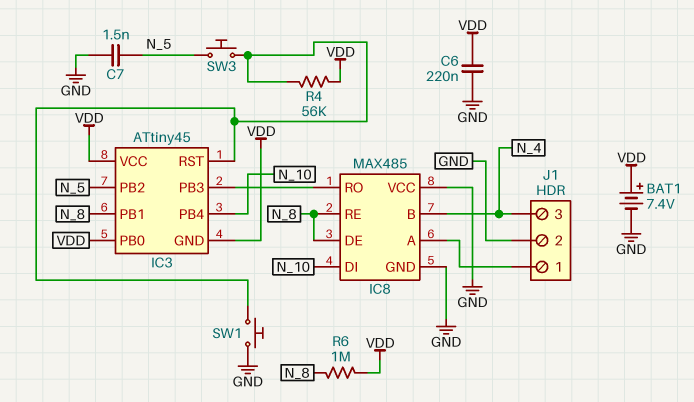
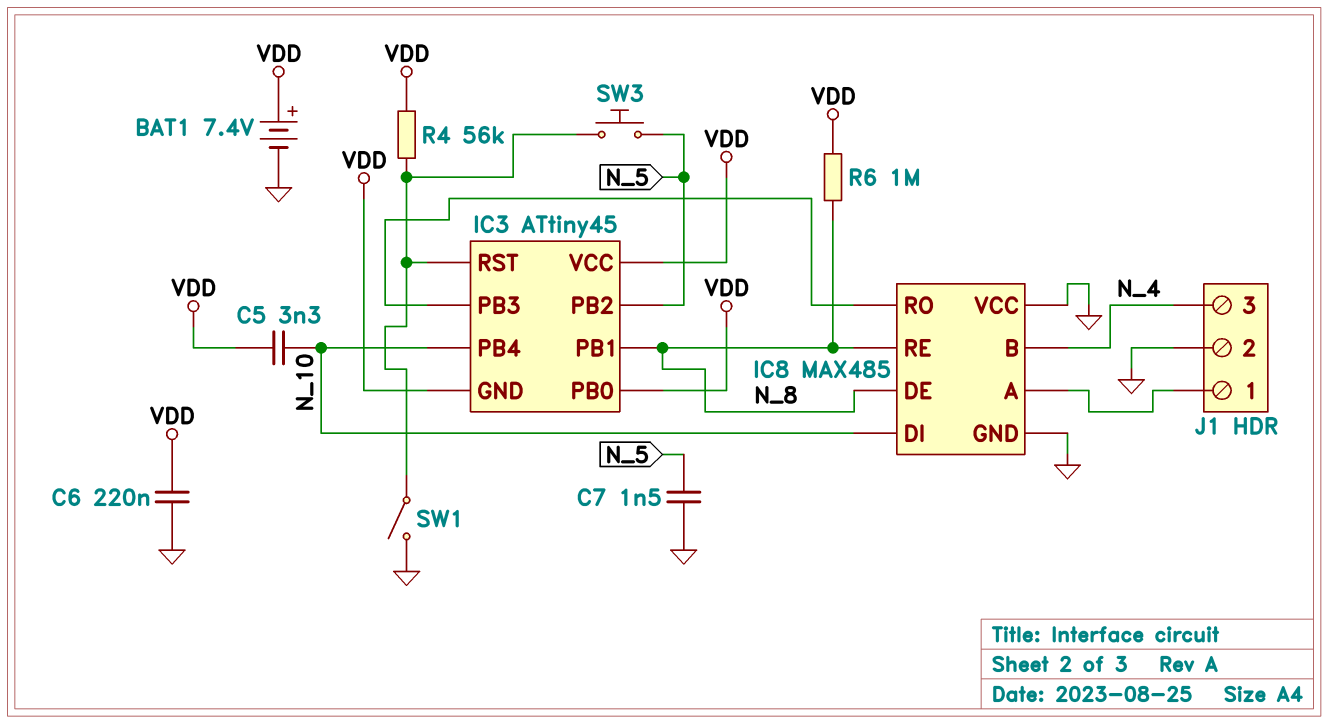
C5: none -> 3.3nF (N_10, VDD)
SW1: button (GND, IC3/RST) -> switch (GND, IC3/RST)

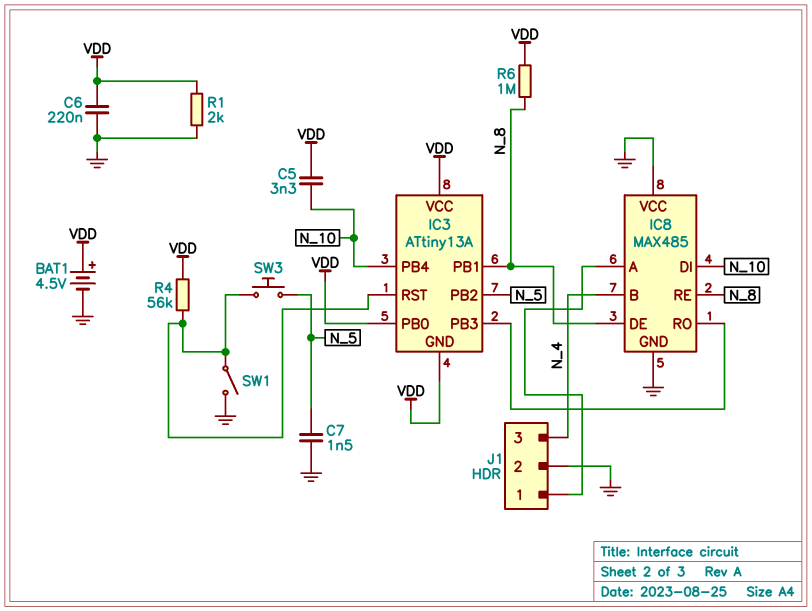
BAT1: 7.4V (plus VDD, minus GND) -> 4.5V (plus VDD, minus GND)
IC3: ATtiny45 -> ATtiny13A
R1: none -> 2k (GND, VDD)

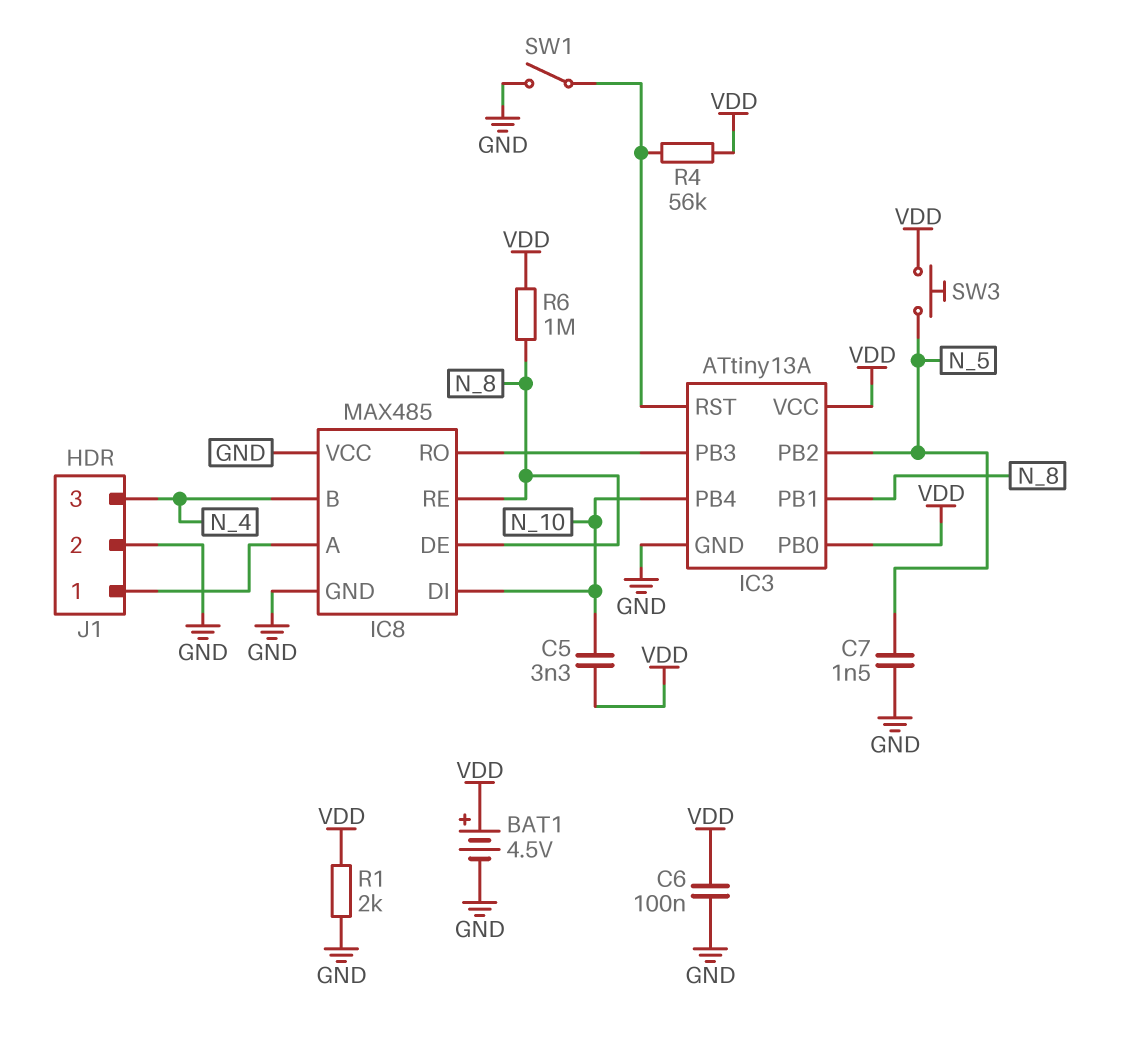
C6: 220nF (GND, VDD) -> 100nF (GND, VDD)
IC3 pin GND: VDD -> GND
SW3: button (IC3/RST, N_5) -> button (N_5, VDD)

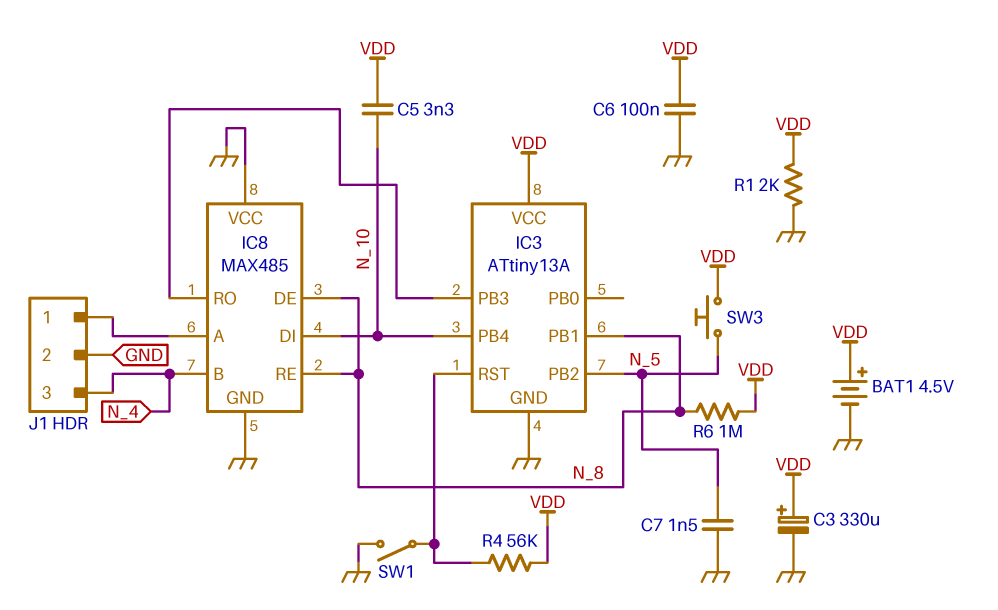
C3: none -> 330uF (plus VDD, minus GND)
IC3 pin PB0: VDD -> none

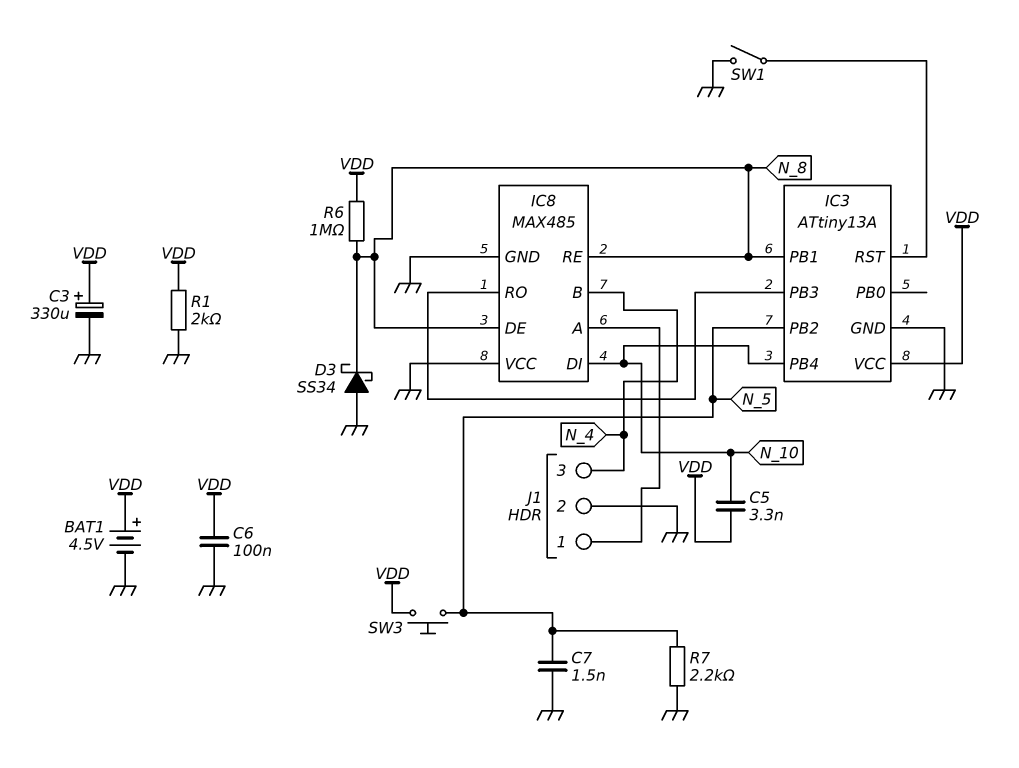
D3: none -> schottky SS34 (A GND, K N_8)
R4: 56k (IC3/RST, VDD) -> none
R7: none -> 2.2k (GND, N_5)

